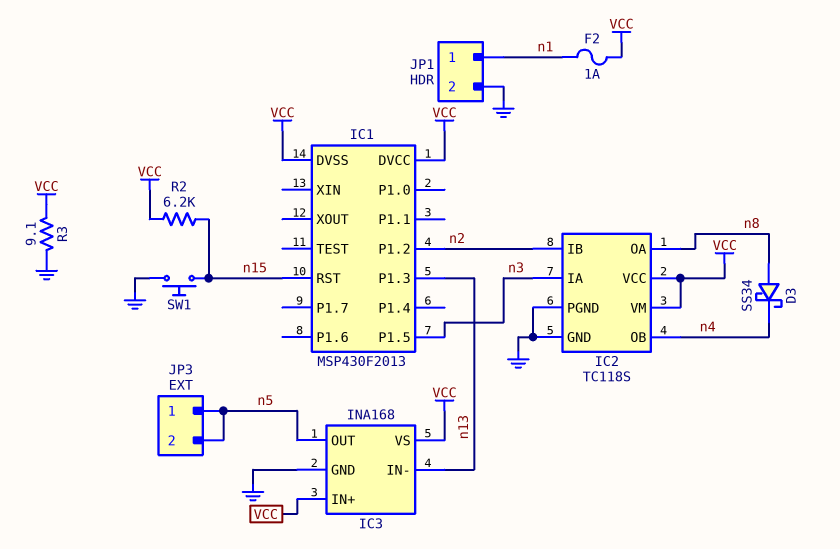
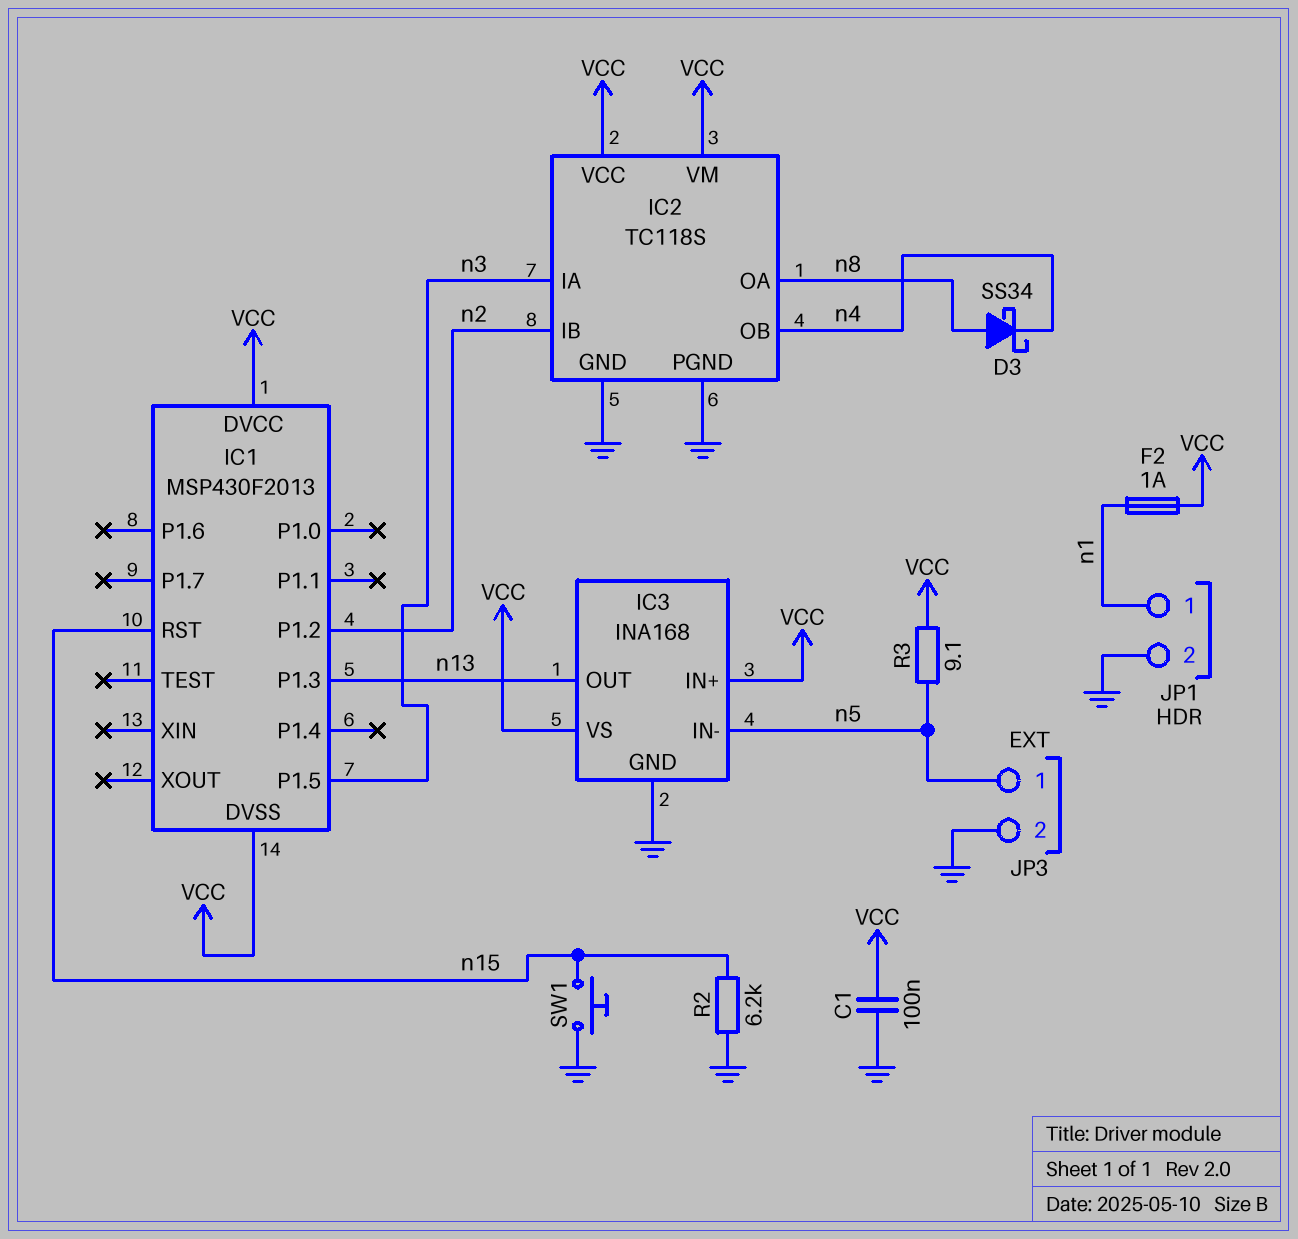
C1: none -> 100nF (GND, VCC)
IC3 pin IN-: n13 -> n5
IC3 pin OUT: n5 -> n13
JP3 pin 2: n5 -> GND
R2: 6.2k (VCC, n15) -> 6.2k (GND, n15)
R3: 9.1 (GND, VCC) -> 9.1 (VCC, n5)

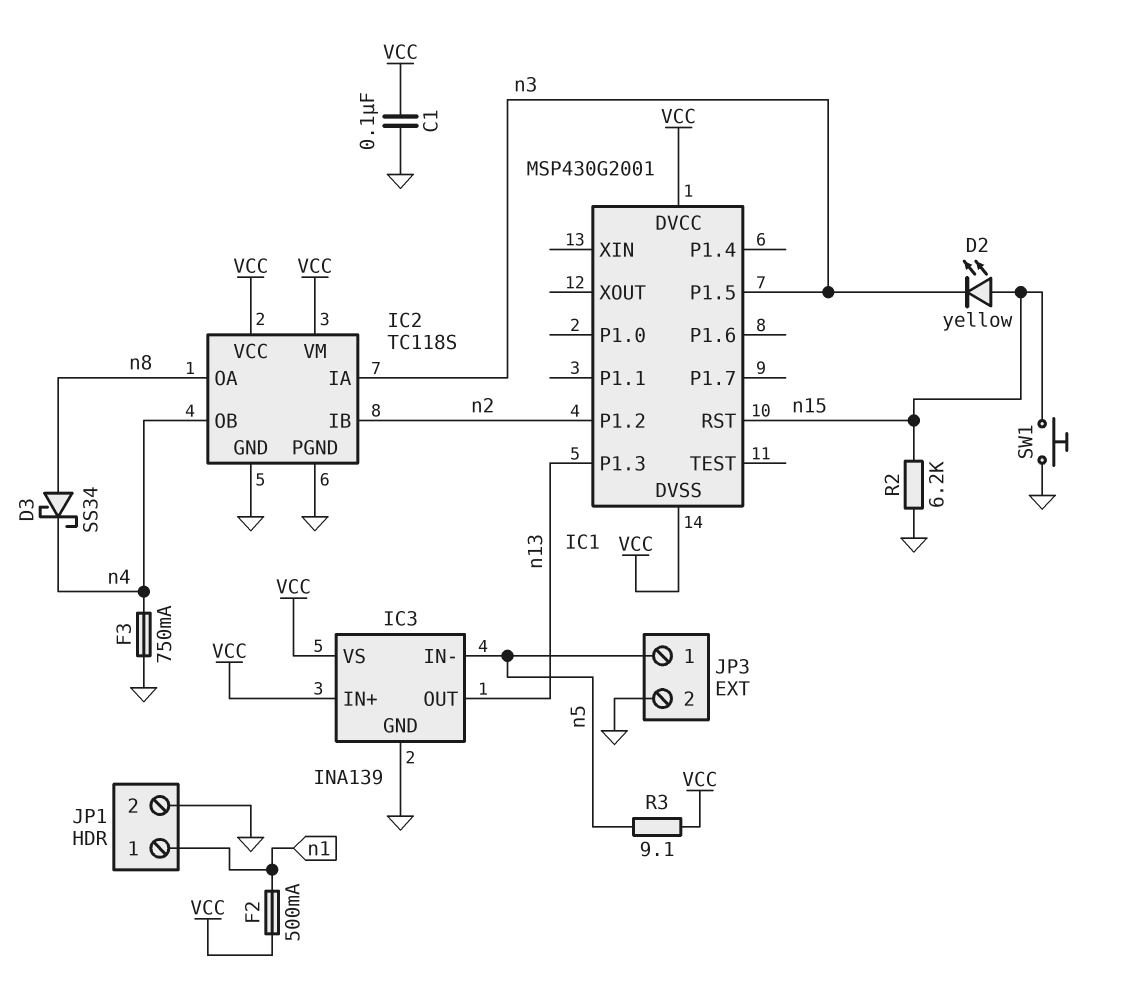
D2: none -> LED yellow (A n15, K n3)
F2: 1A (VCC, n1) -> 500mA (VCC, n1)
F3: none -> 750mA (GND, n4)
IC1: MSP430F2013 -> MSP430G2001
IC3: INA168 -> INA139

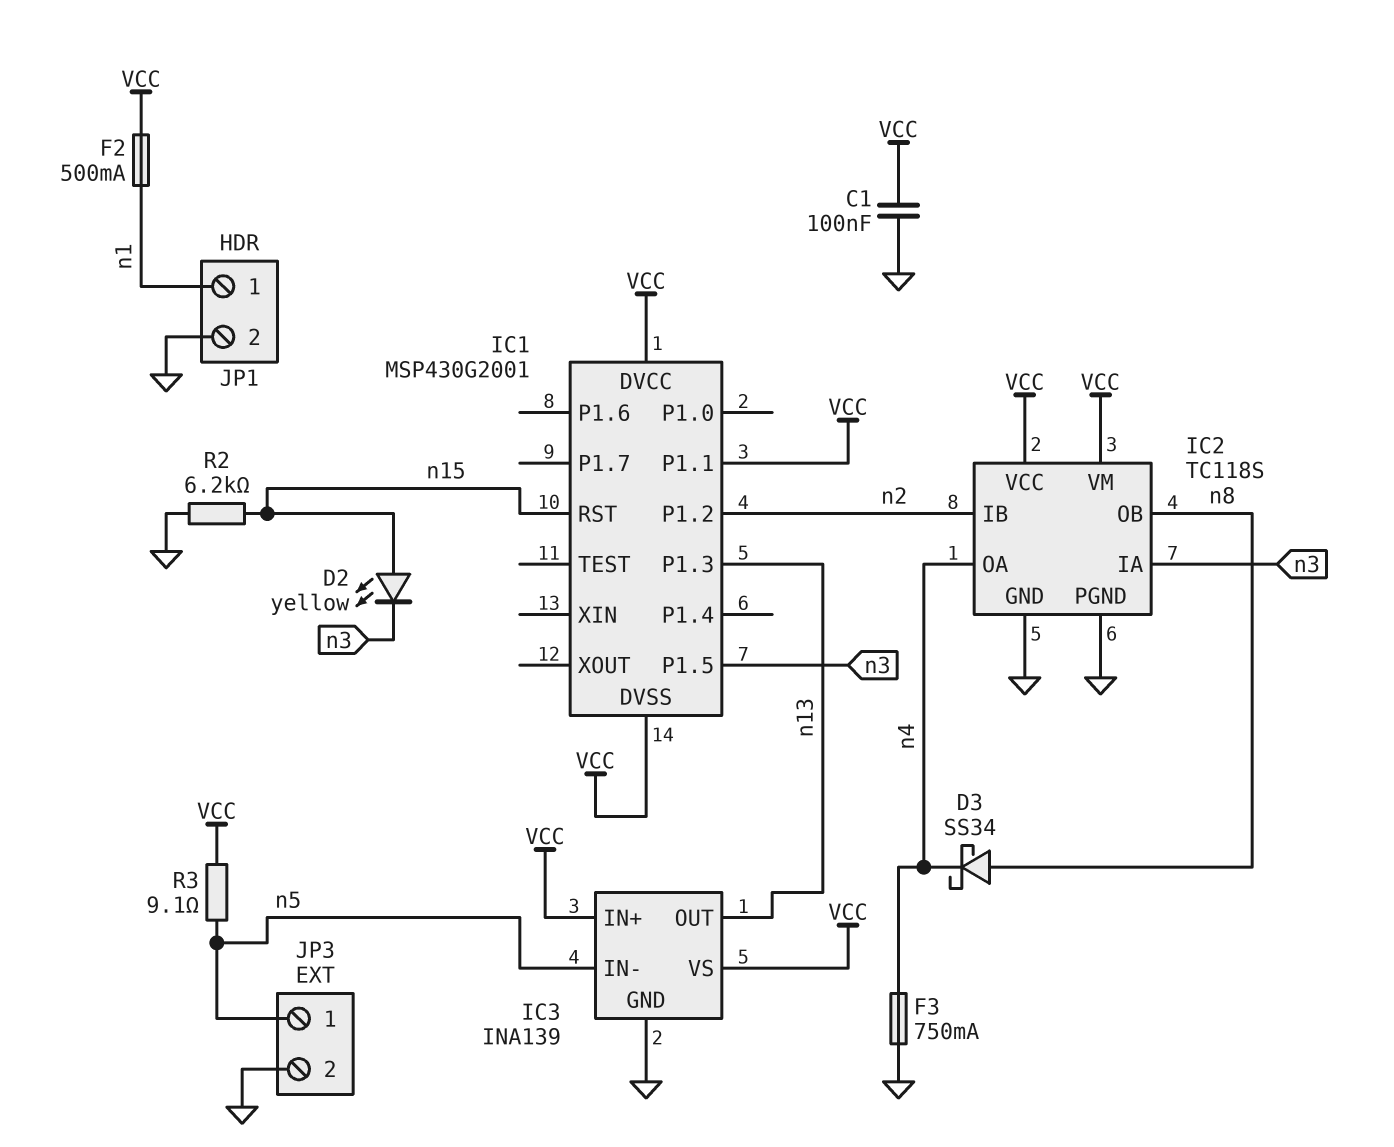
IC1 pin P1.1: none -> VCC
IC2 pin OA: n8 -> n4
IC2 pin OB: n4 -> n8
SW1: button (GND, n15) -> none

